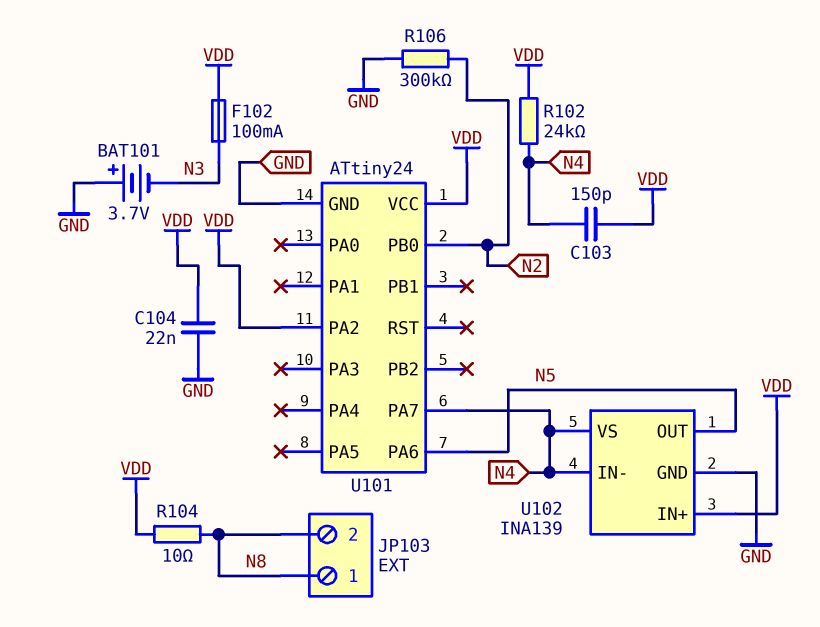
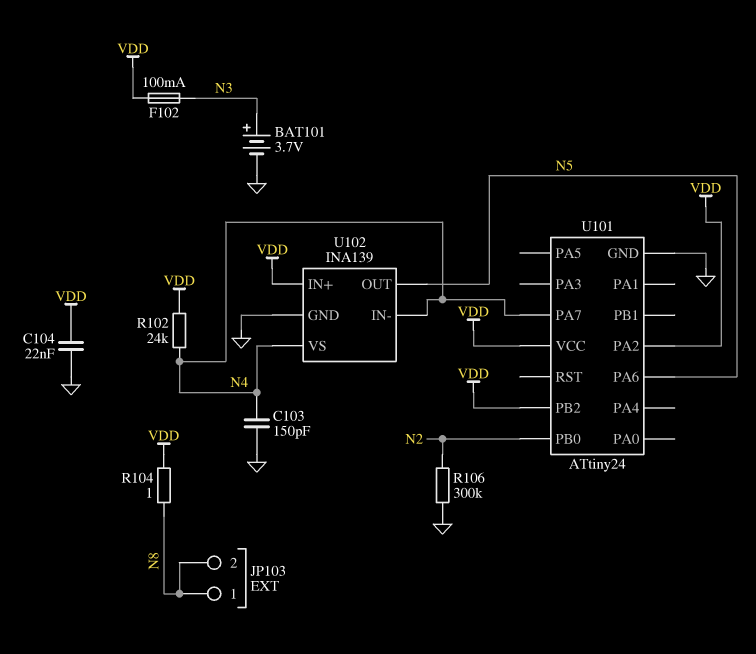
BAT101: 3.7V (plus GND, minus N3) -> 3.7V (plus N3, minus GND)
C103: 150pF (N4, VDD) -> 150pF (GND, N4)
R104: 10 (N8, VDD) -> 1 (N8, VDD)
U101 pin PB2: none -> VDD

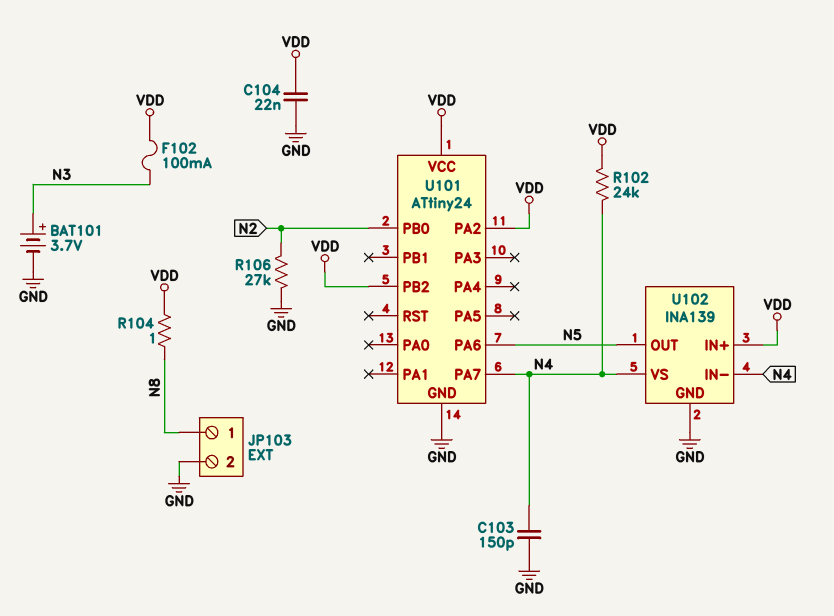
JP103 pin 2: N8 -> GND
R106: 300k (GND, N2) -> 27k (GND, N2)

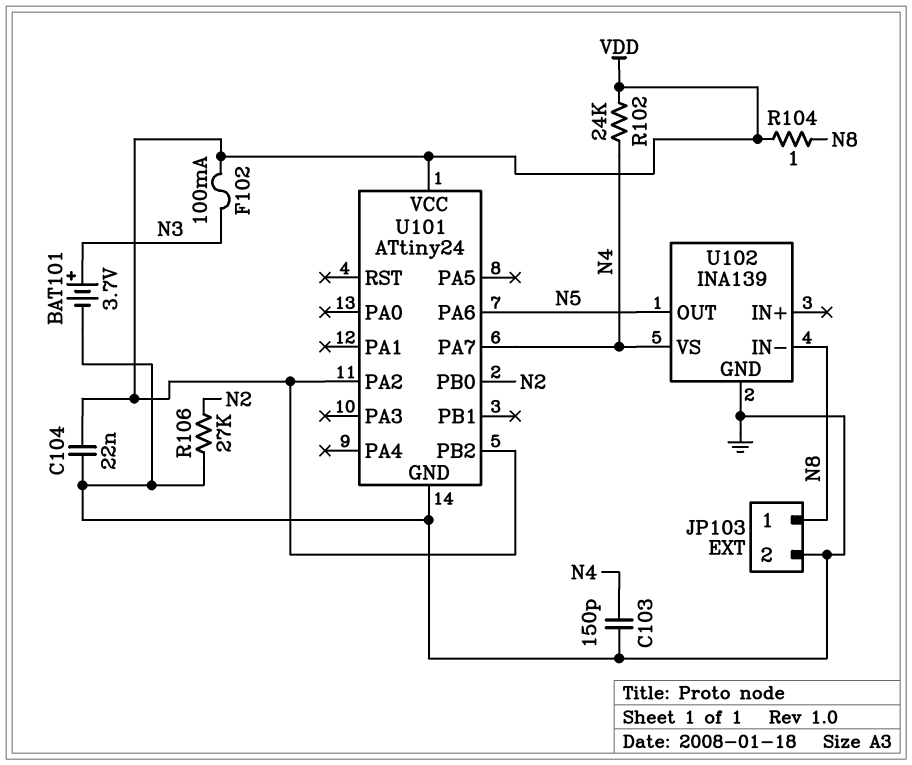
U102 pin IN+: VDD -> none
U102 pin IN-: N4 -> N8

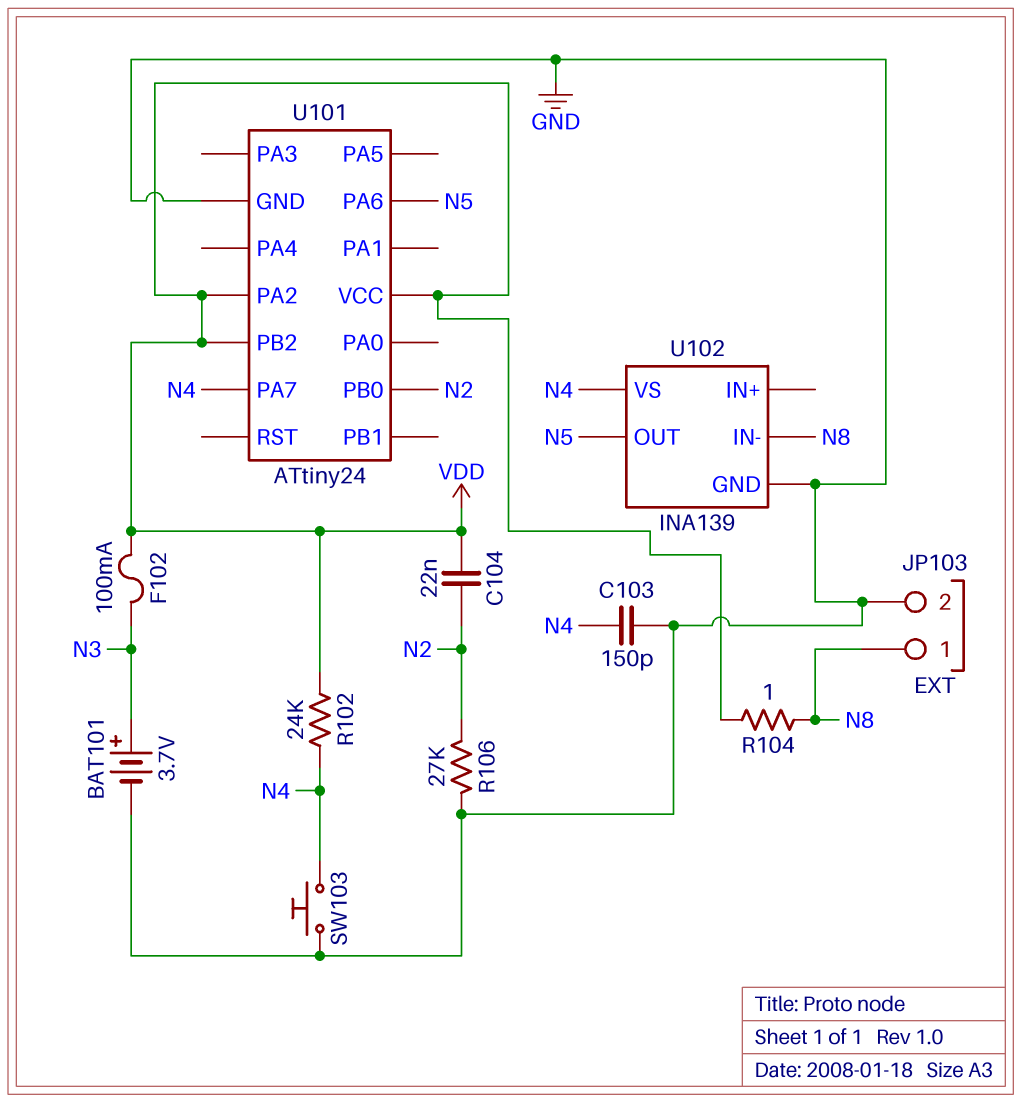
C104: 22nF (GND, VDD) -> 22nF (N2, VDD)
SW103: none -> button (GND, N4)

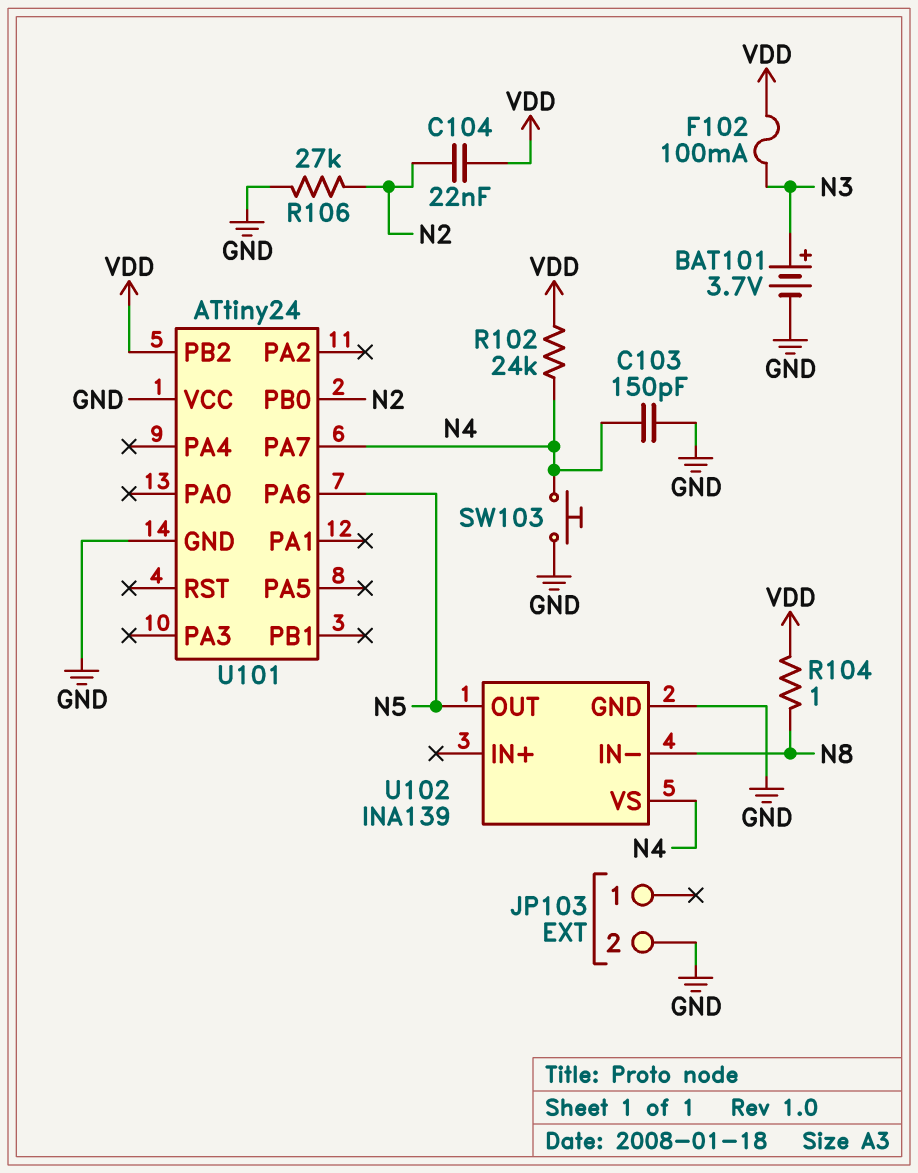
JP103 pin 1: N8 -> none
U101 pin PA2: VDD -> none
U101 pin VCC: VDD -> GND

